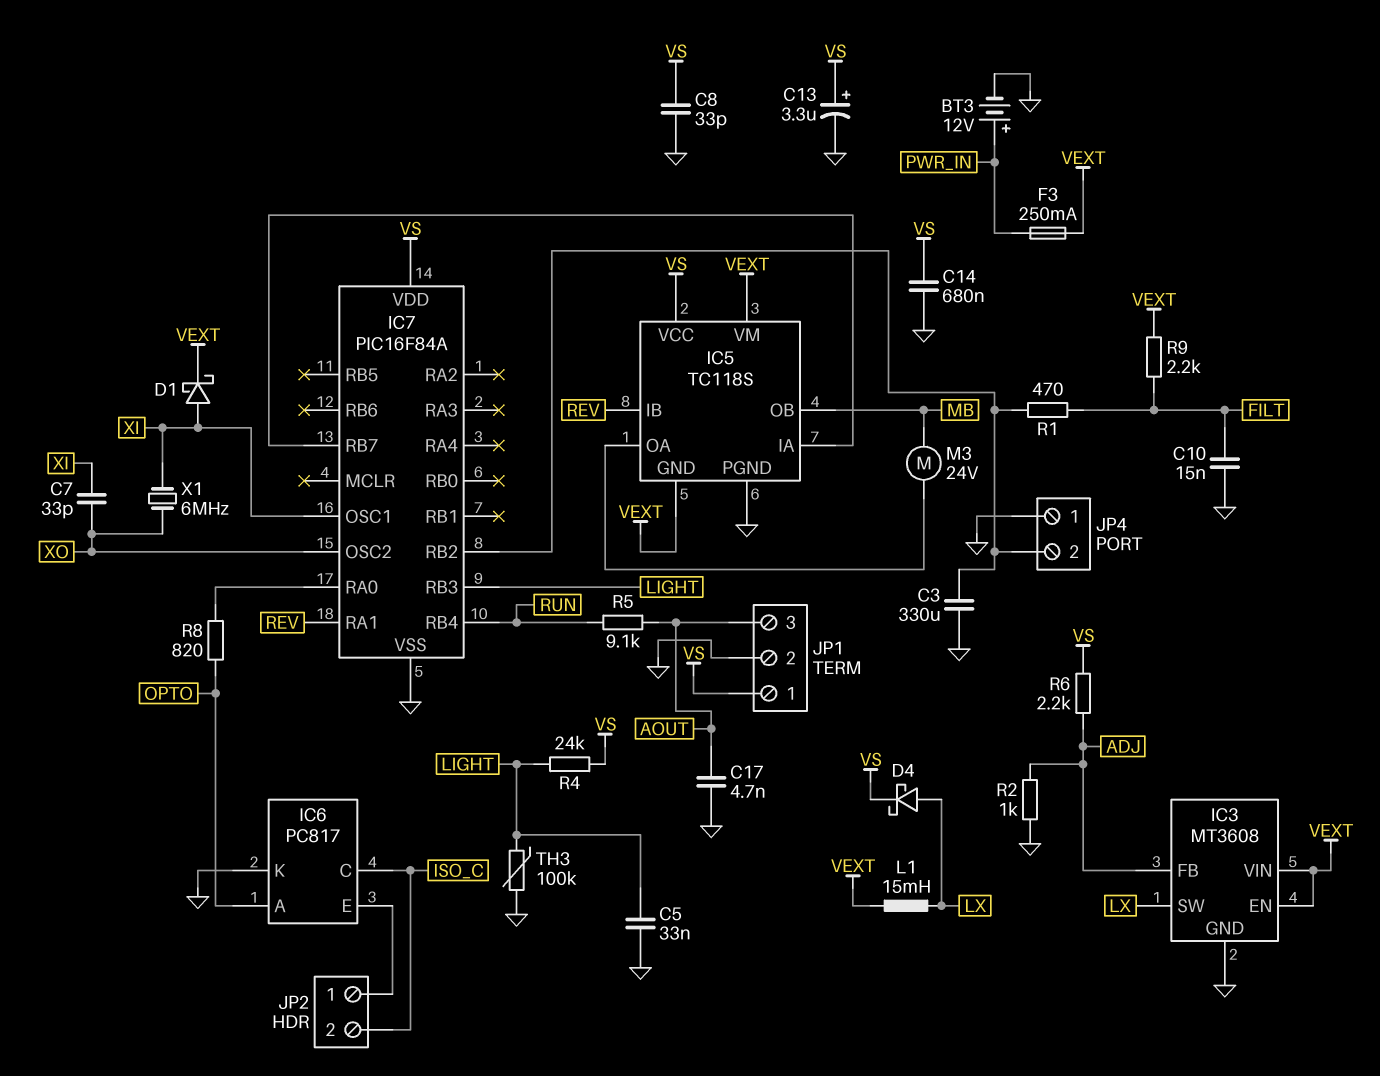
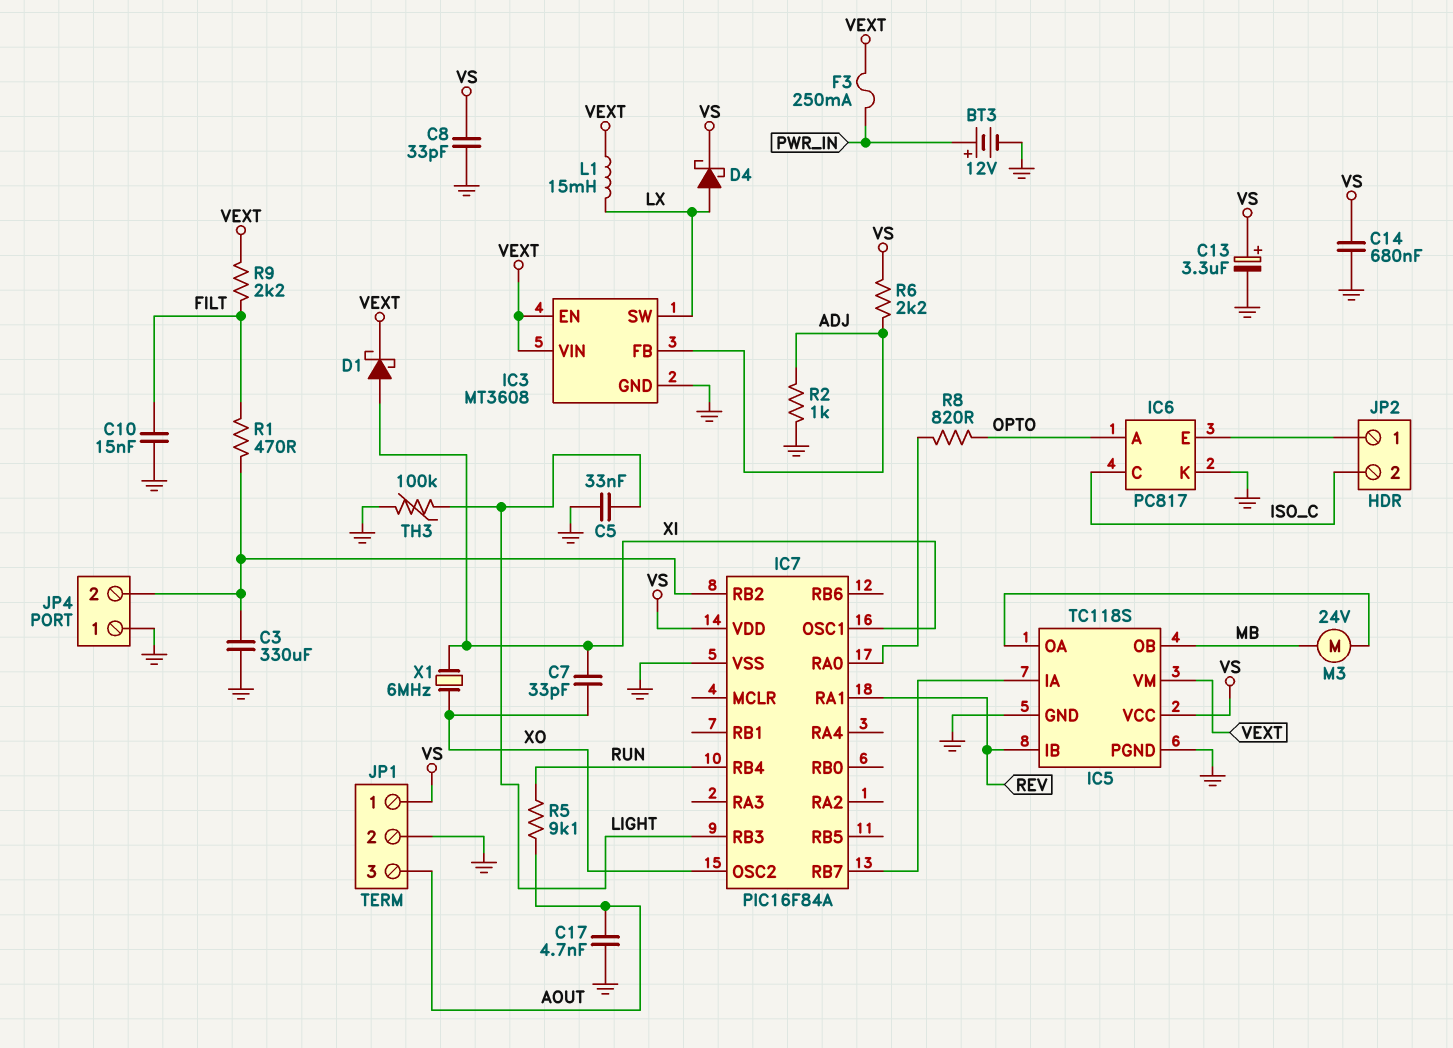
IC5 pin GND: VEXT -> GND
R4: 24k (LIGHT, VS) -> none

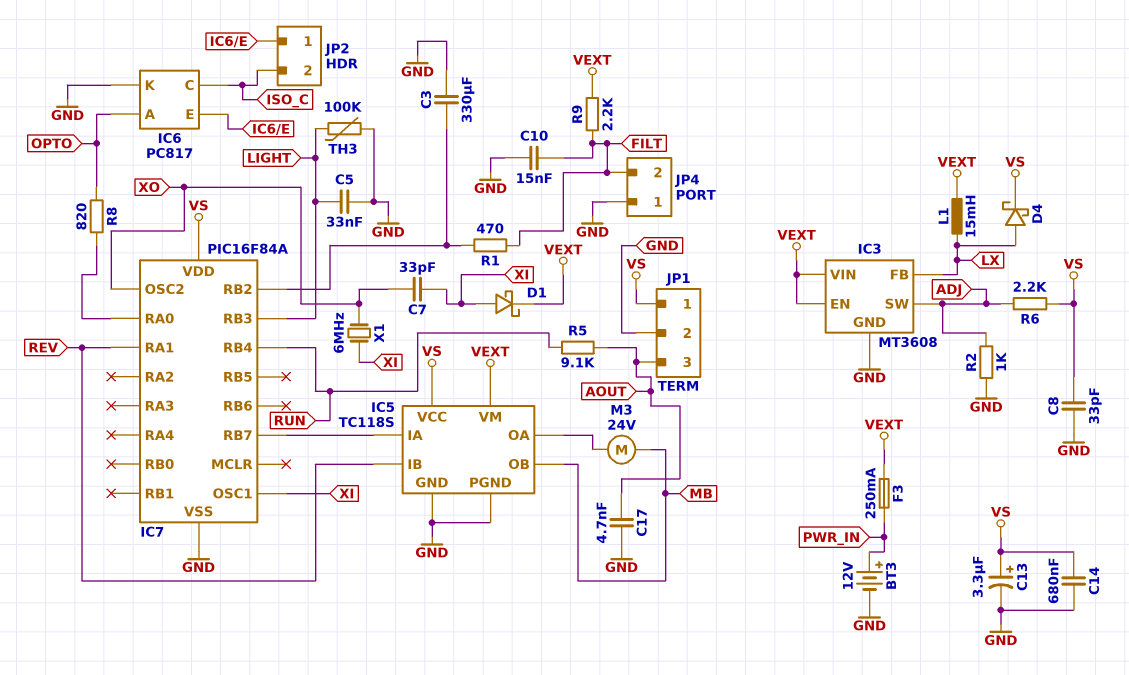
IC3 pin FB: ADJ -> LX
IC3 pin SW: LX -> ADJ
JP4 pin 2: IC7/RB2 -> FILT

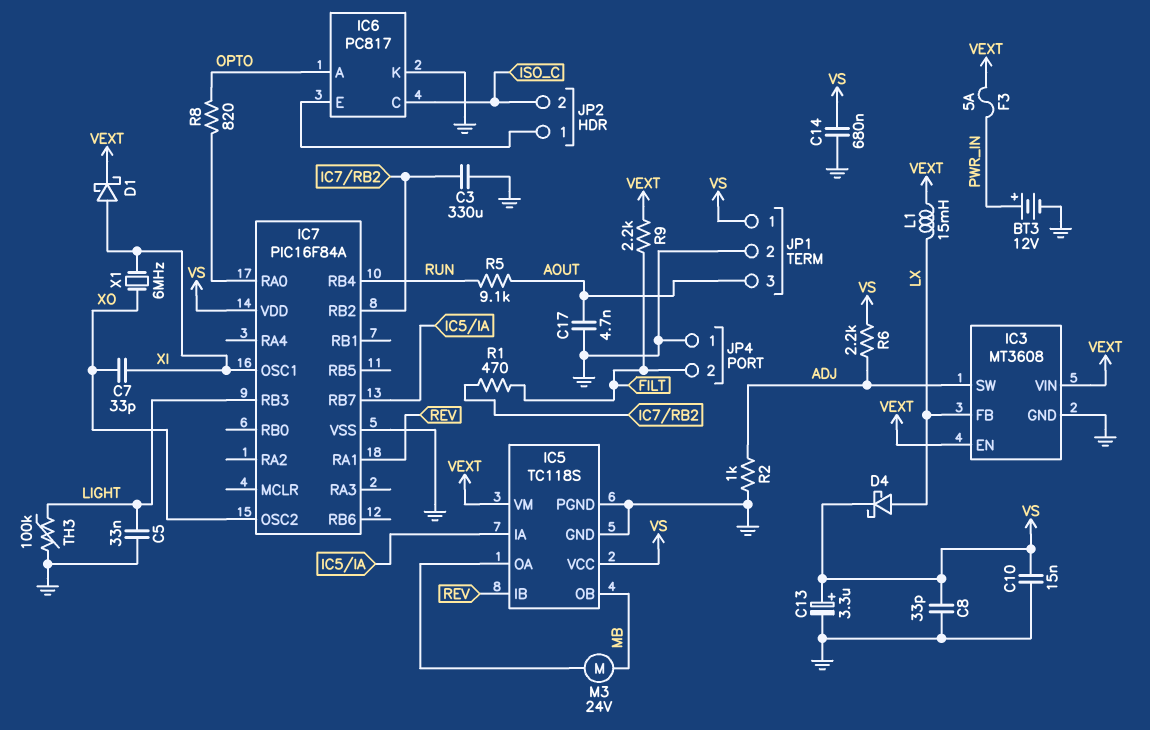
C10: 15nF (FILT, GND) -> 15nF (GND, VS)
F3: 250mA (PWR_IN, VEXT) -> 5A (PWR_IN, VEXT)

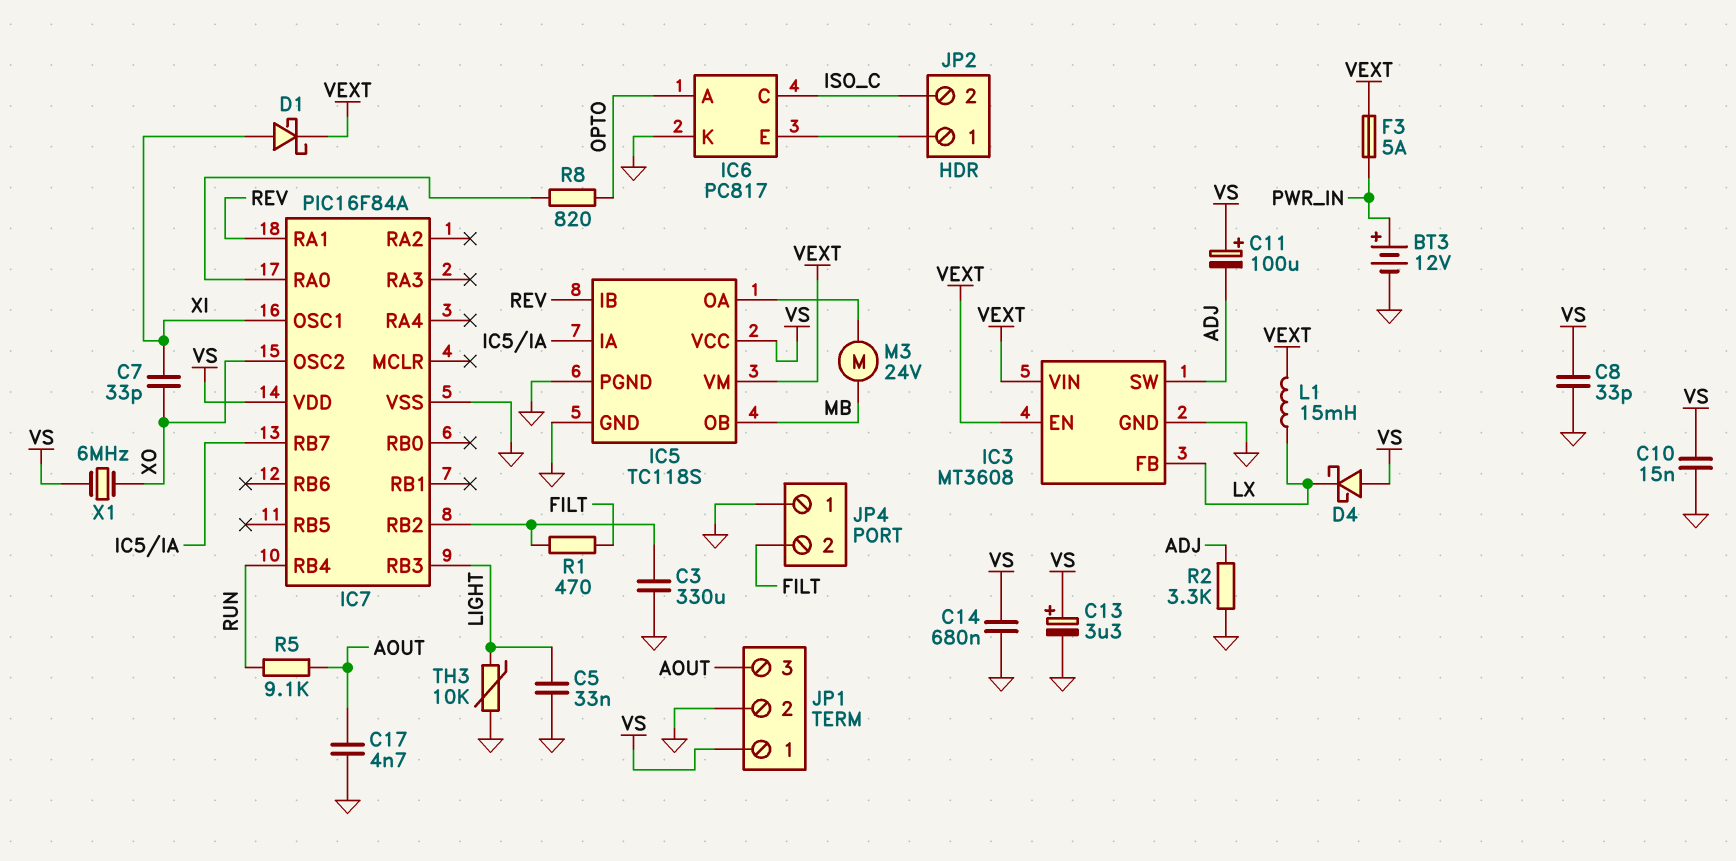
C11: none -> 100uF (plus VS, minus ADJ)
D4: schottky (A LX, K VS) -> schottky (A VS, K LX)
R2: 1k (ADJ, GND) -> 3.3k (ADJ, GND)
R6: 2.2k (ADJ, VS) -> none
R9: 2.2k (FILT, VEXT) -> none
TH3: 100k (GND, LIGHT) -> 10k (GND, LIGHT)
X1: 6MHz (XI, XO) -> 6MHz (VS, XO)

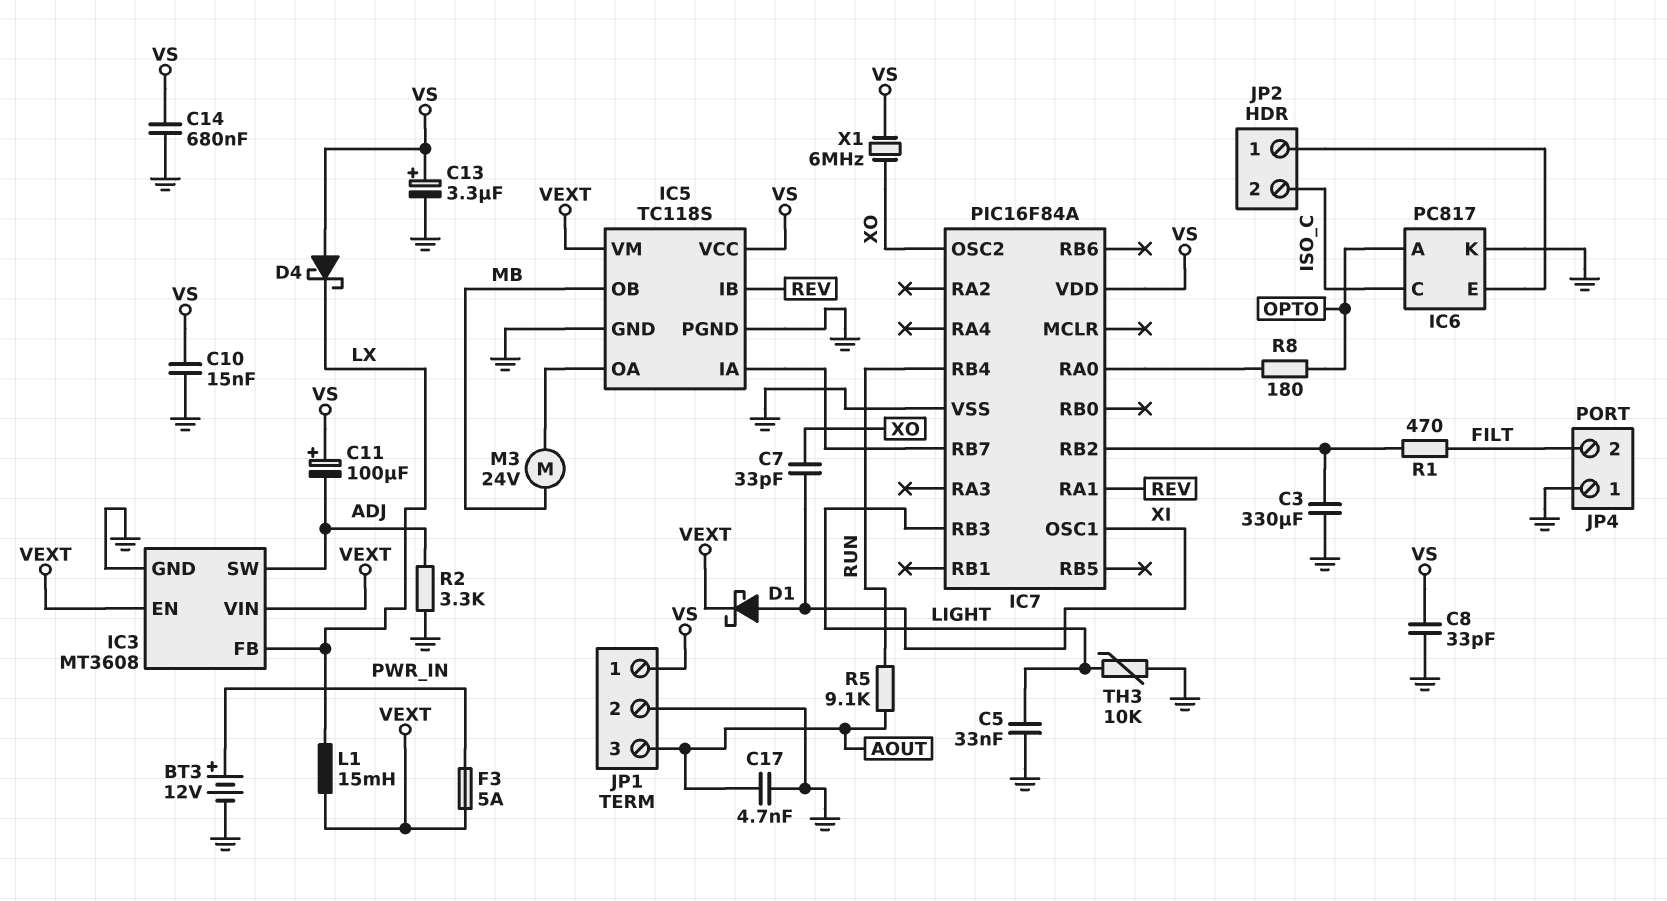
R8: 820 (IC7/RA0, OPTO) -> 180 (IC7/RA0, OPTO)

